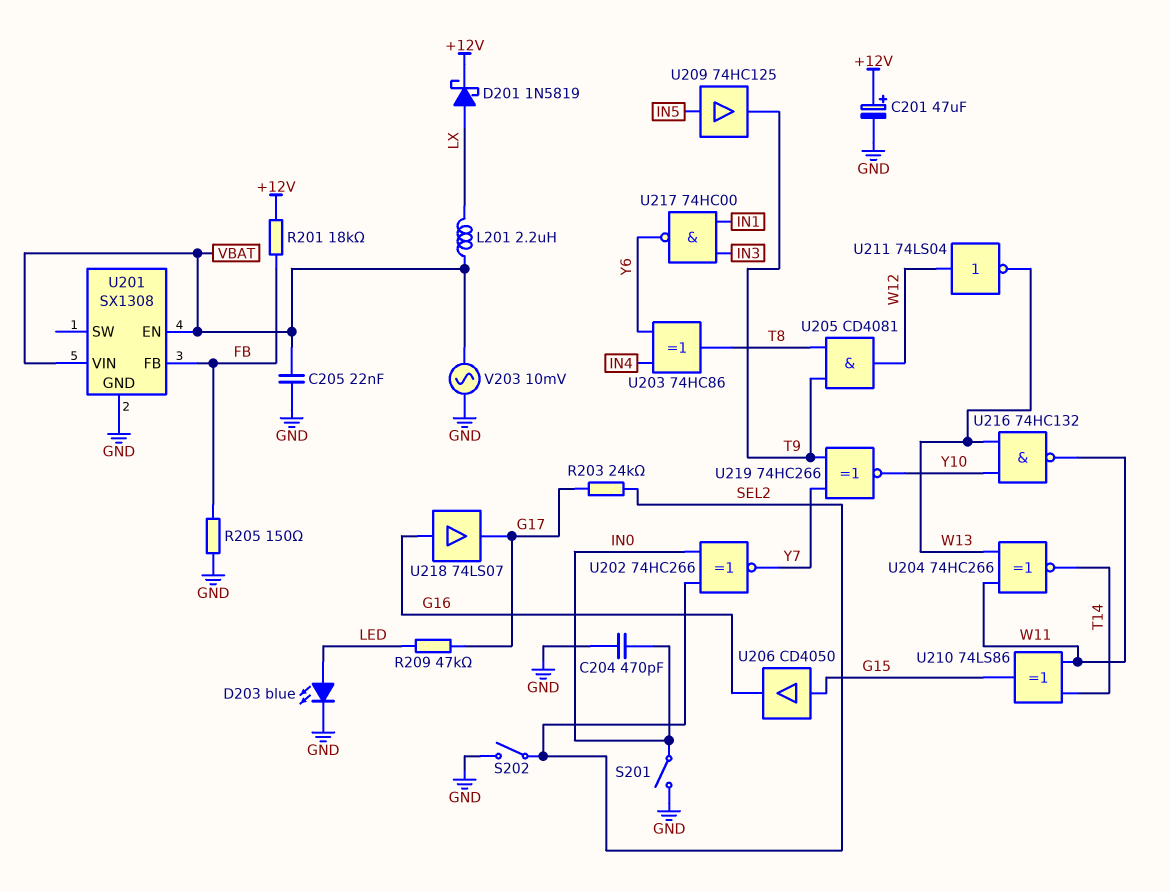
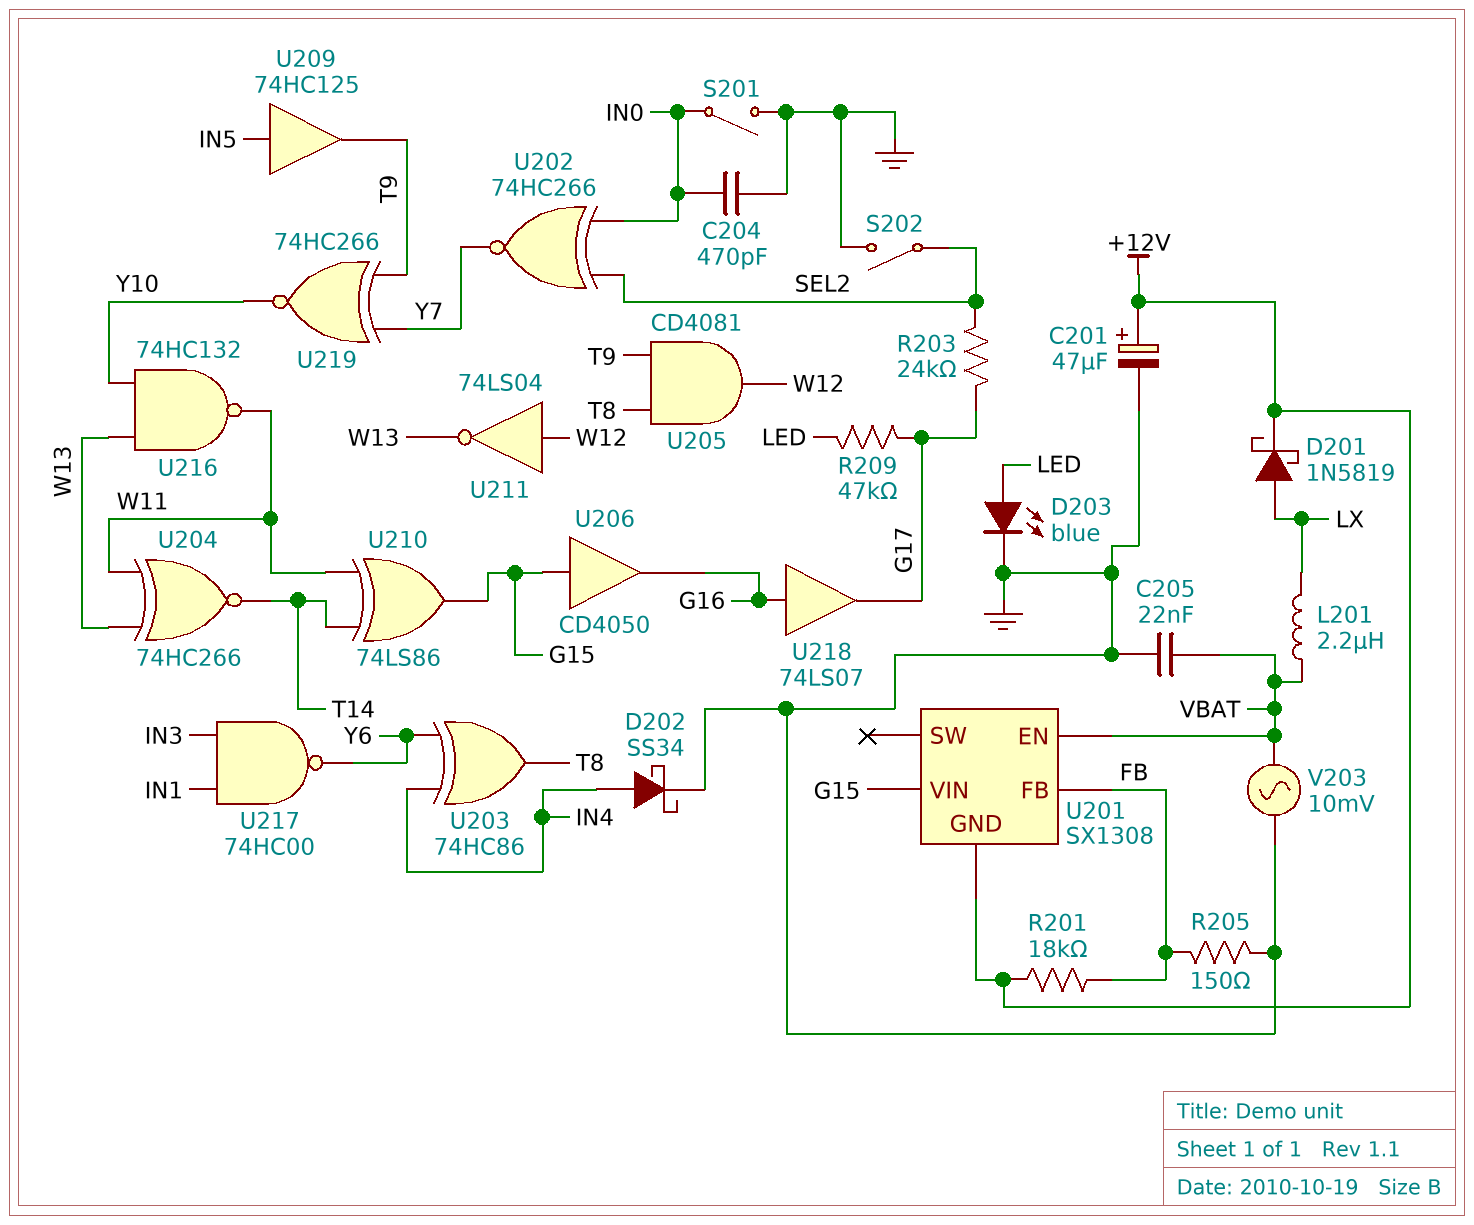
D202: none -> schottky SS34 (A IN4, K GND)
U201 pin GND: GND -> +12V
U201 pin VIN: VBAT -> G15

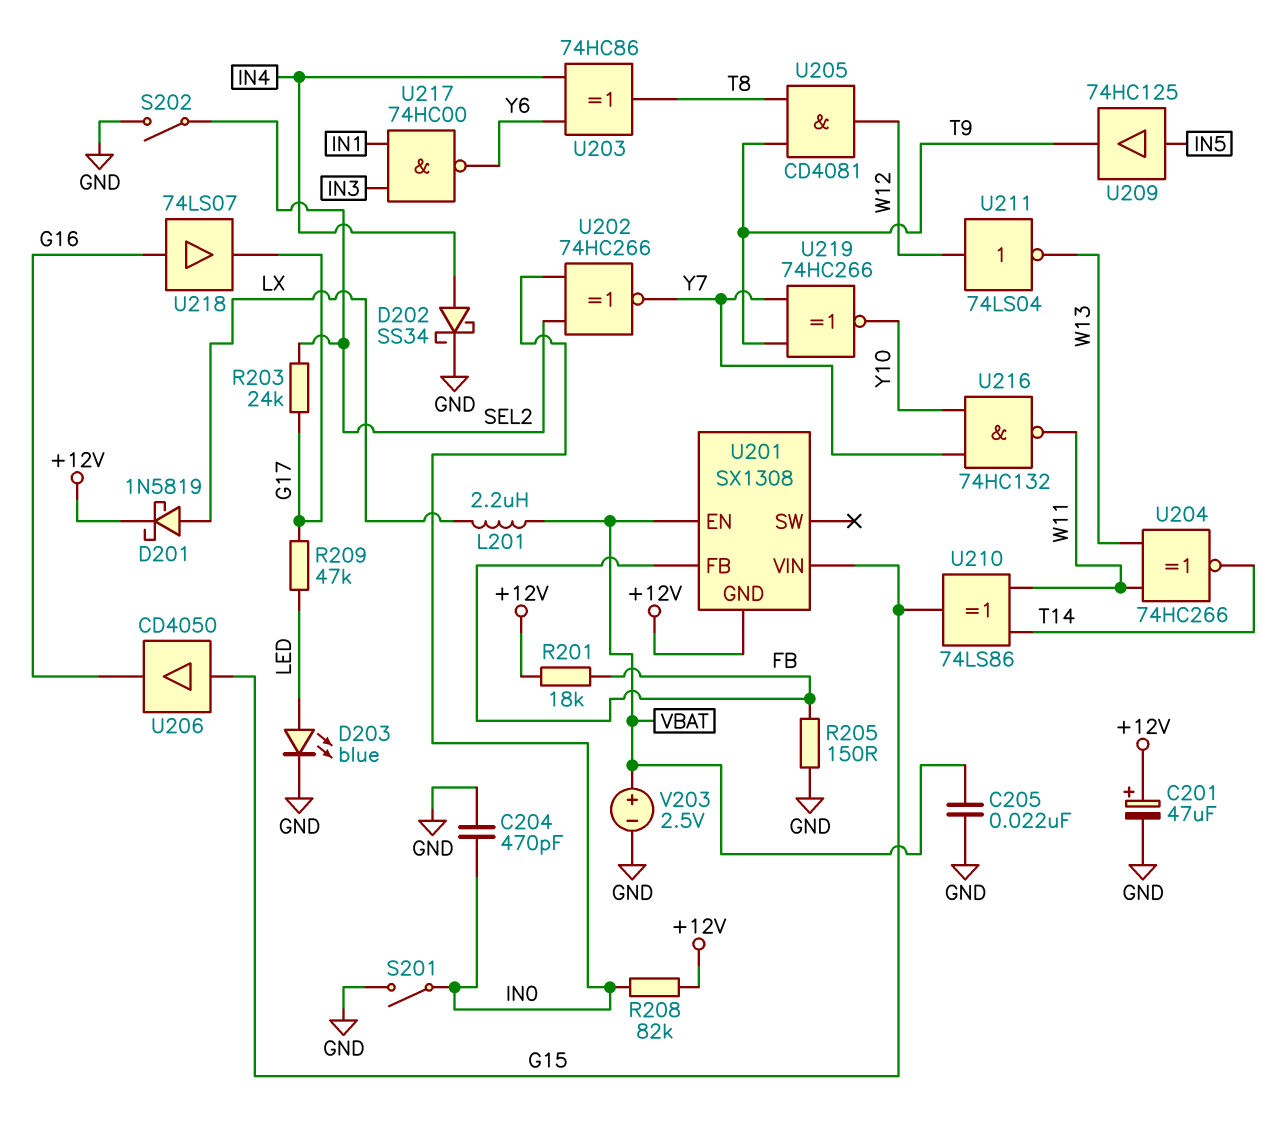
R208: none -> 82k (+12V, IN0)
U216: NAND 74HC132 (in W13, in Y10, out W11) -> NAND 74HC132 (in Y7, in Y10, out W11)
V203: AC 10mV (GND, VBAT) -> 2.5V (plus VBAT, minus GND)

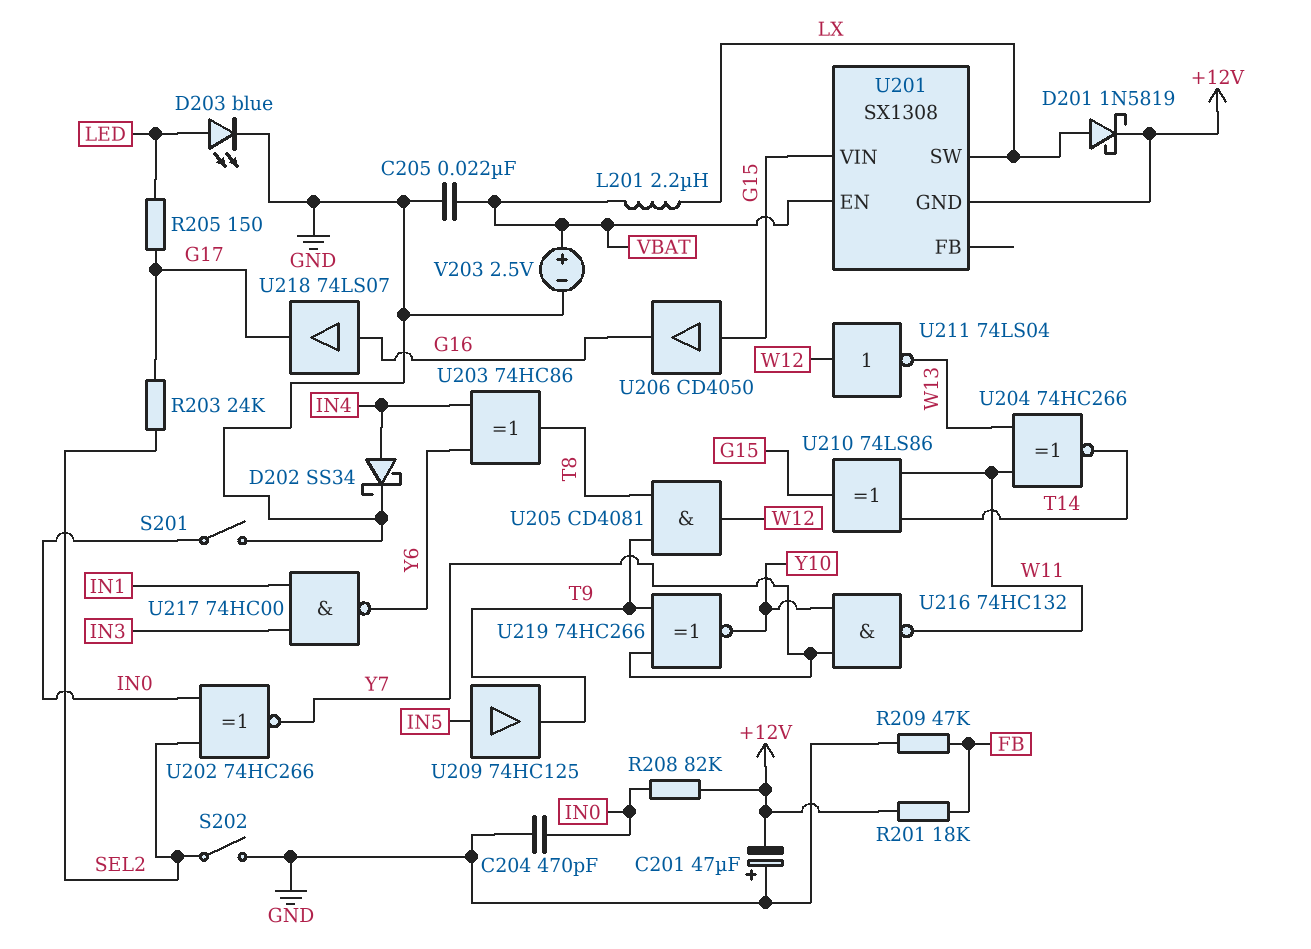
C201: 47uF (plus +12V, minus GND) -> 47uF (plus GND, minus +12V)
R205: 150 (FB, GND) -> 150 (G17, LED)
R209: 47k (G17, LED) -> 47k (FB, GND)
U201 pin FB: FB -> none
U201 pin SW: none -> LX

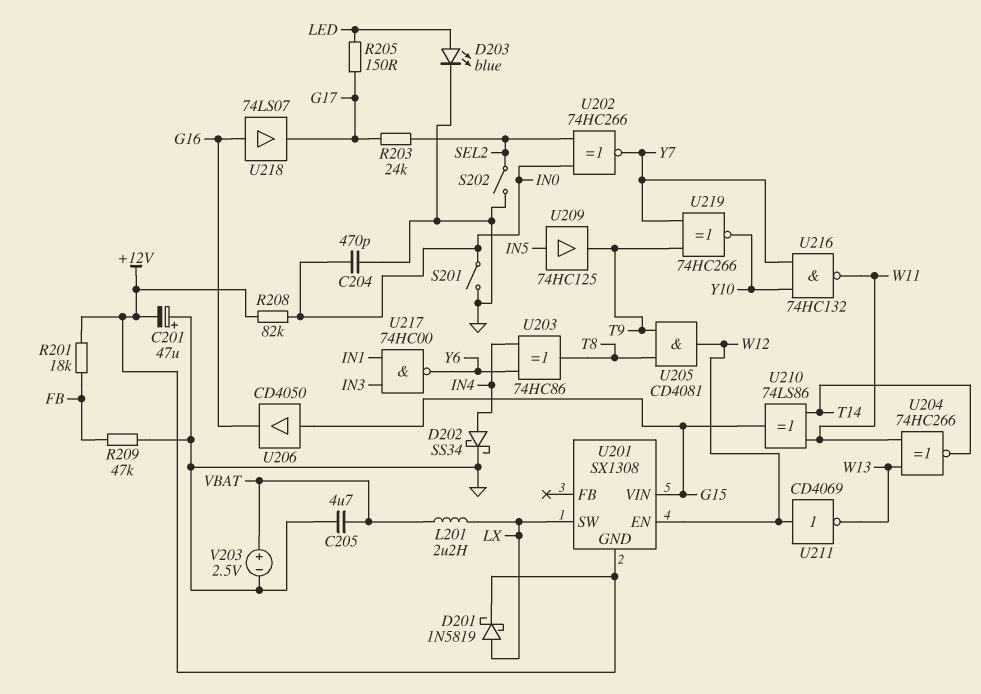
C205: 22nF (GND, VBAT) -> 4.7uF (GND, VBAT)
U201 pin EN: VBAT -> W12
U211: NOT 74LS04 (in W12, out W13) -> NOT CD4069 (in W12, out W13)

